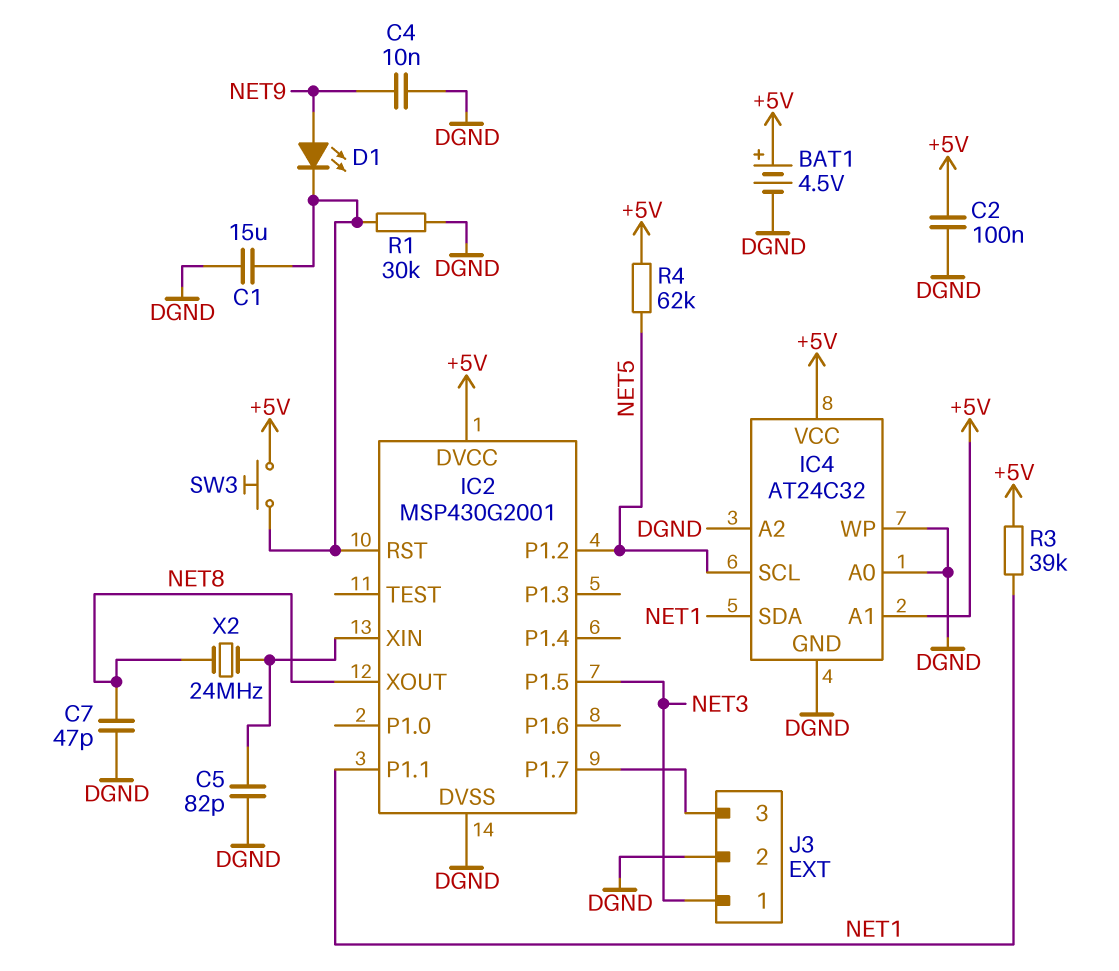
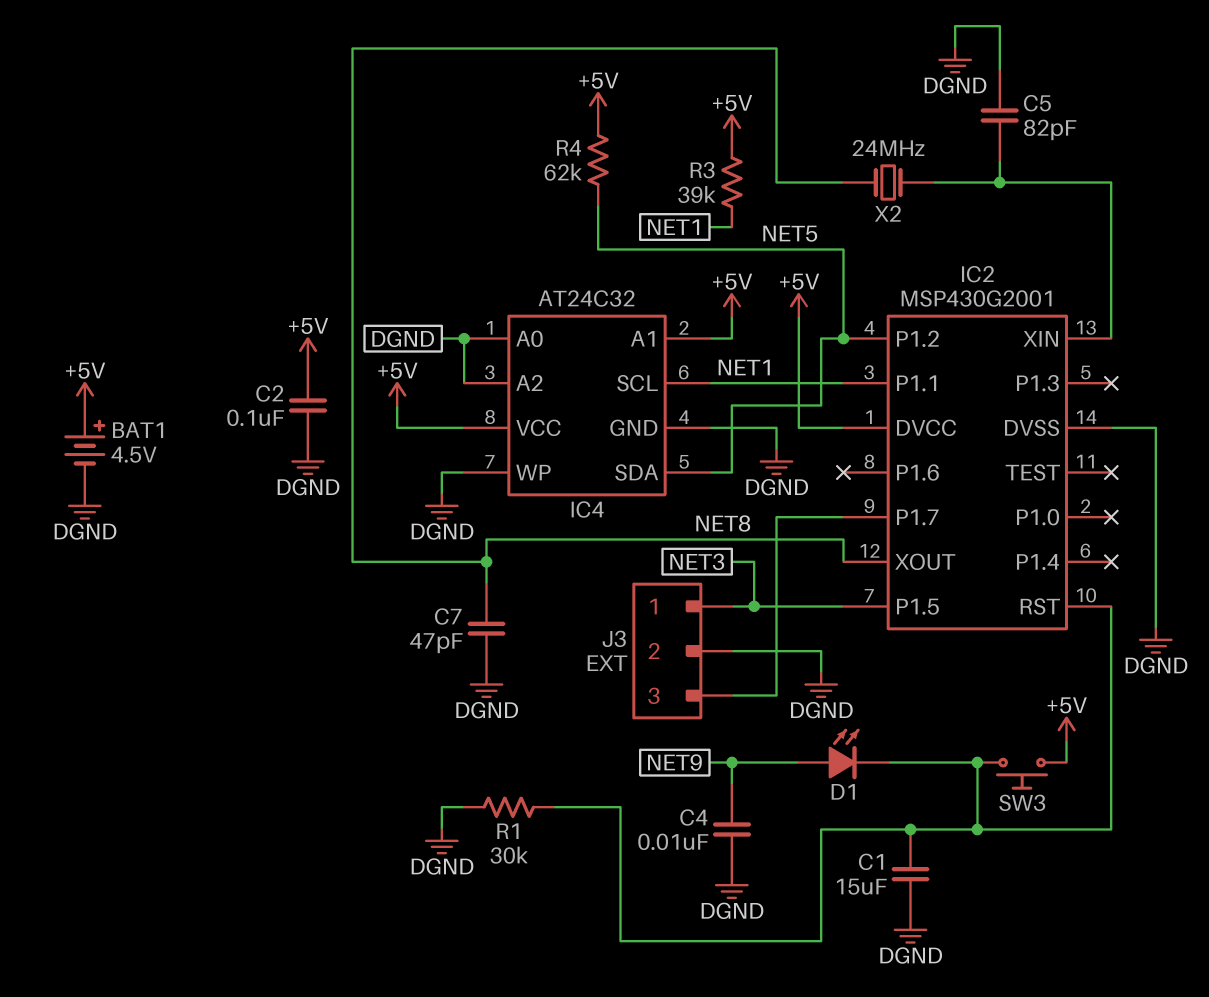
IC4 pin SCL: NET5 -> NET1
IC4 pin SDA: NET1 -> NET5

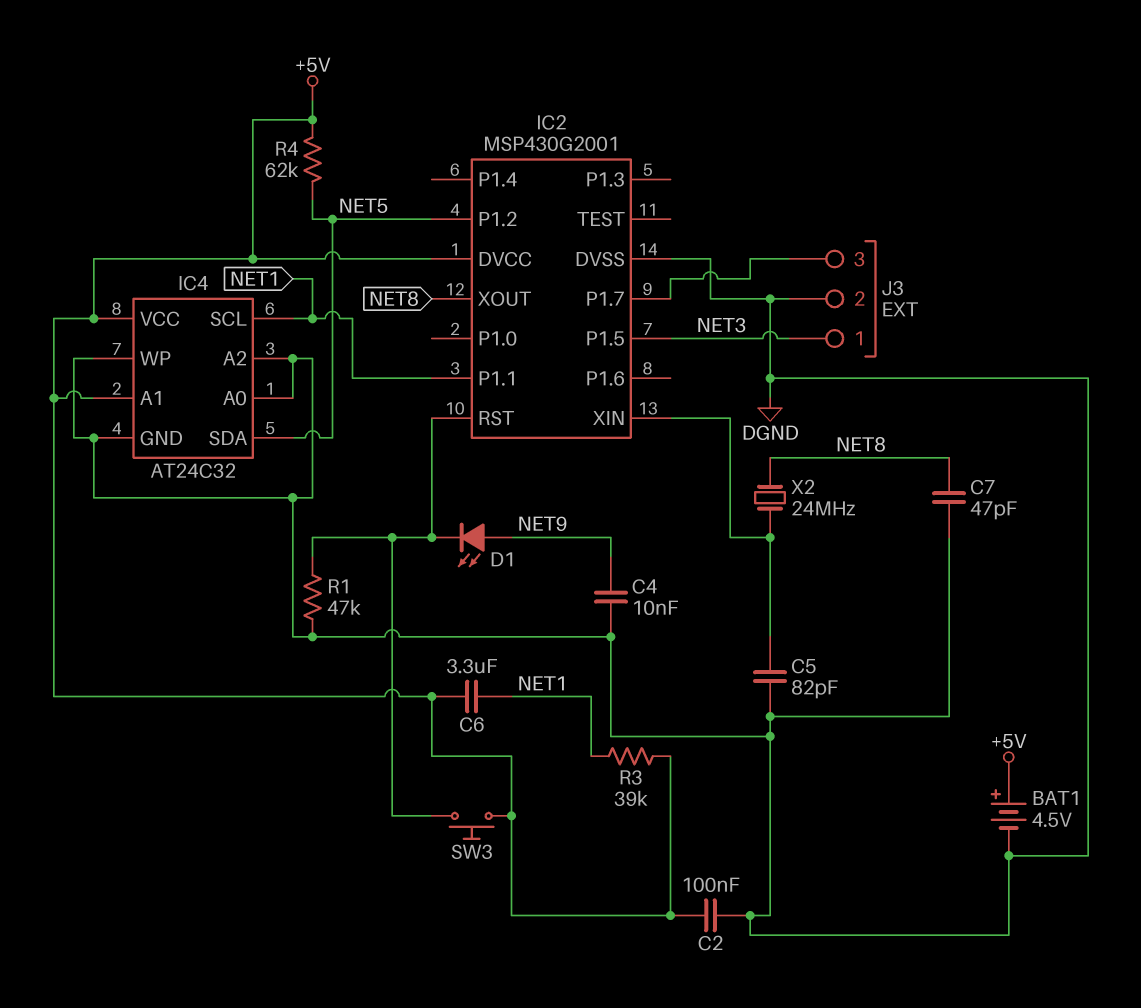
C1: 15uF (DGND, IC2/RST) -> none
C6: none -> 3.3uF (+5V, NET1)
R1: 30k (DGND, IC2/RST) -> 47k (DGND, IC2/RST)

